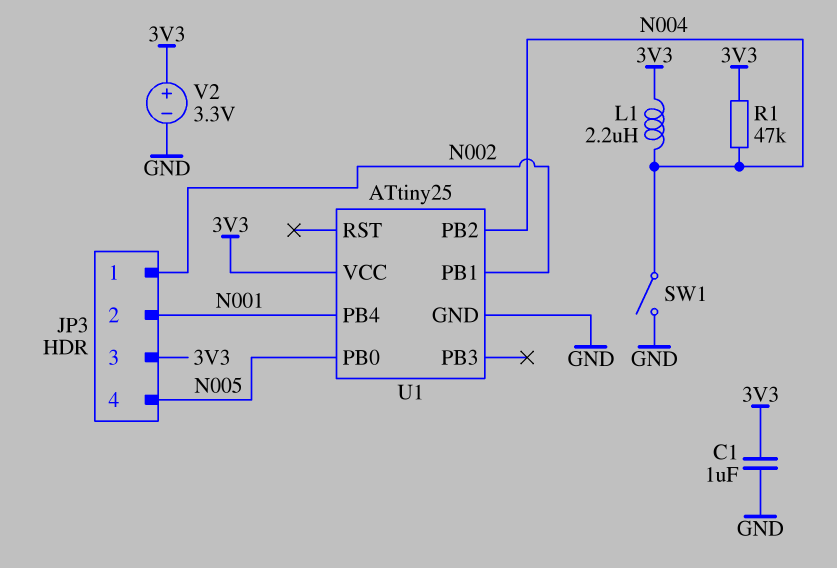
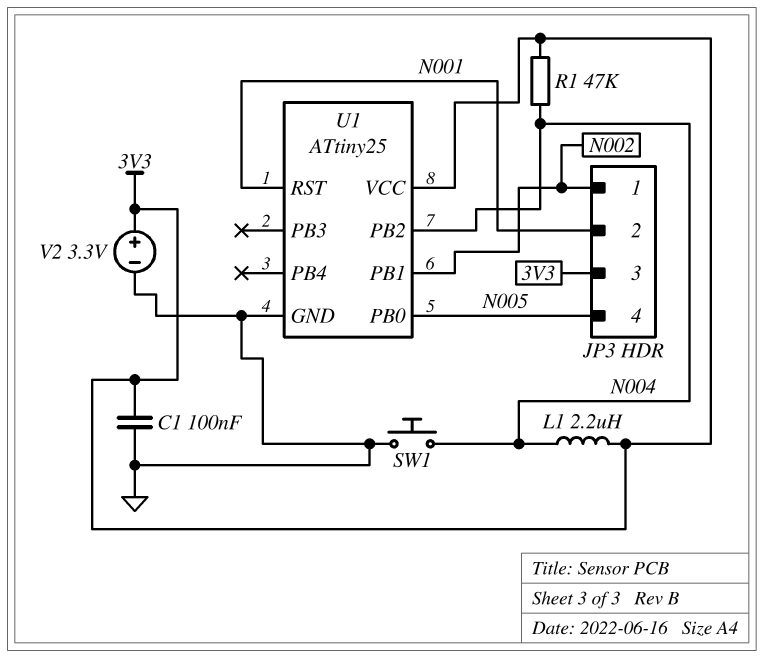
C1: 1uF (3V3, GND) -> 100nF (3V3, GND)
SW1: switch (GND, N004) -> button (GND, N004)
U1 pin PB4: N001 -> none
U1 pin RST: none -> N001

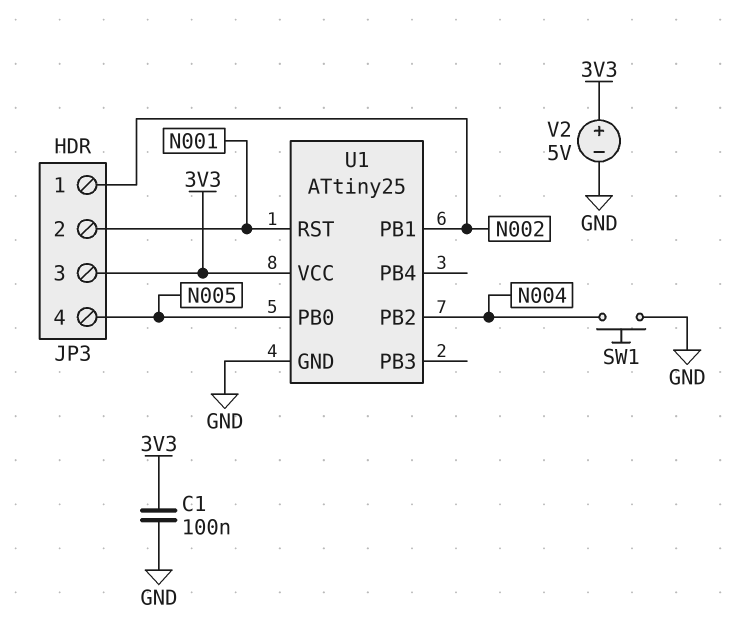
L1: 2.2uH (3V3, N004) -> none
R1: 47k (3V3, N004) -> none
V2: 3.3V (plus 3V3, minus GND) -> 5V (plus 3V3, minus GND)

